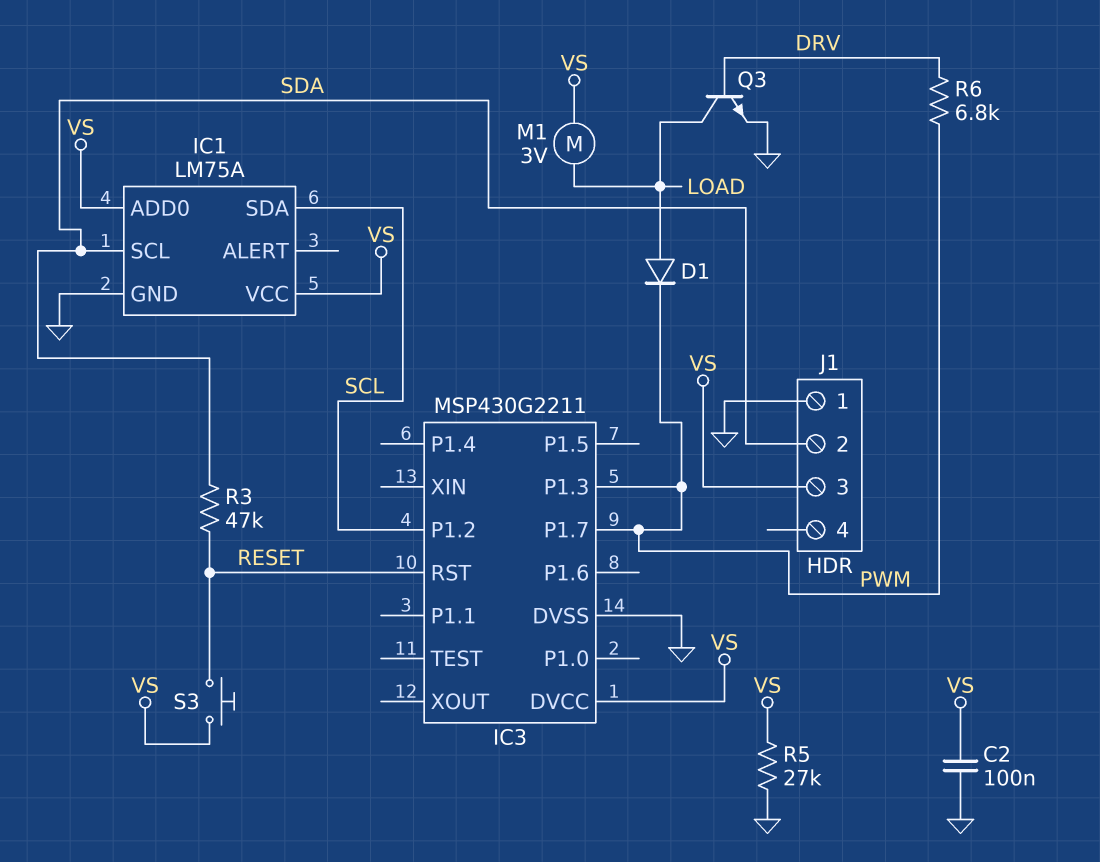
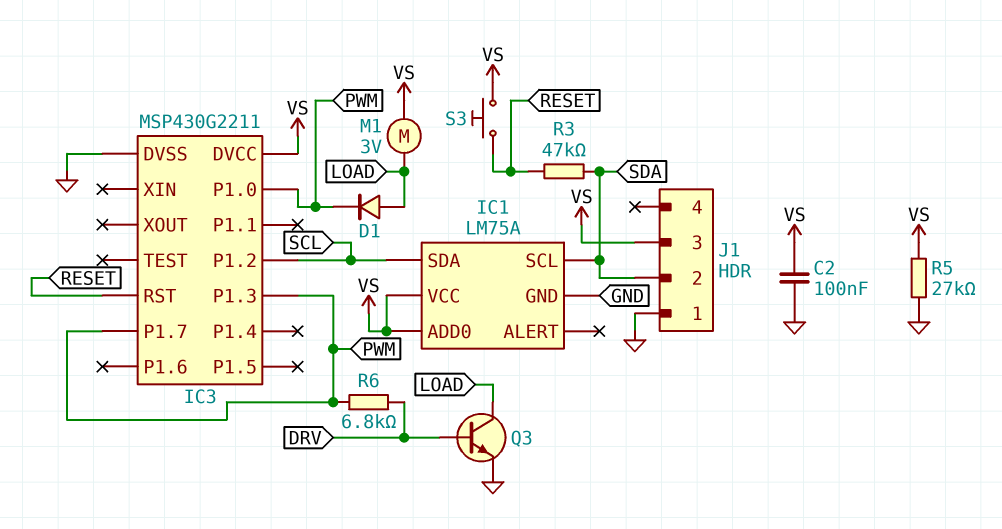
IC3 pin P1.0: none -> PWM

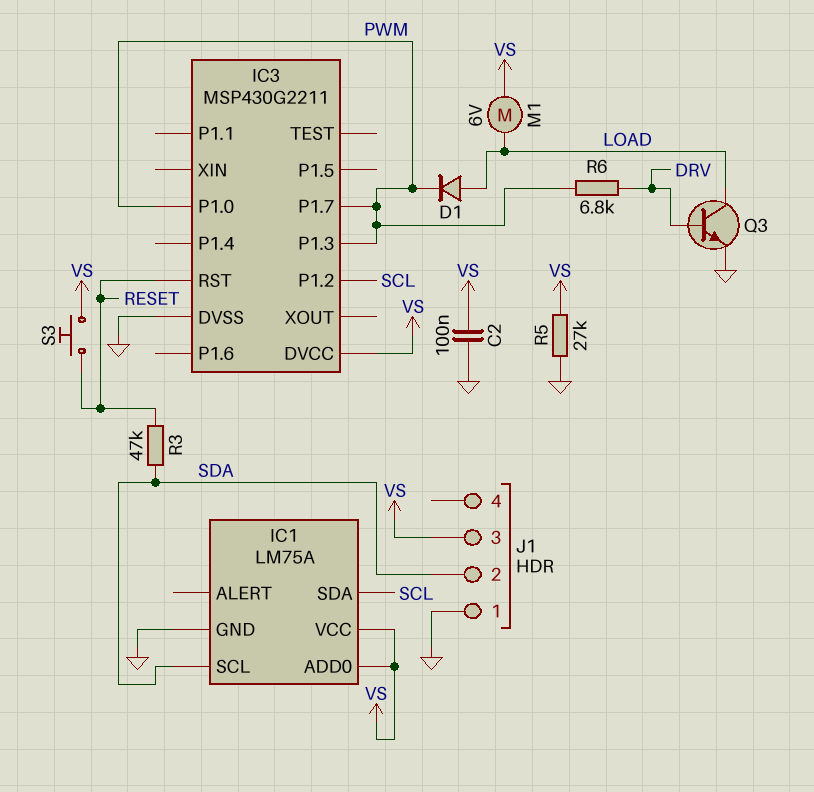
M1: motor 3V (LOAD, VS) -> motor 6V (LOAD, VS)

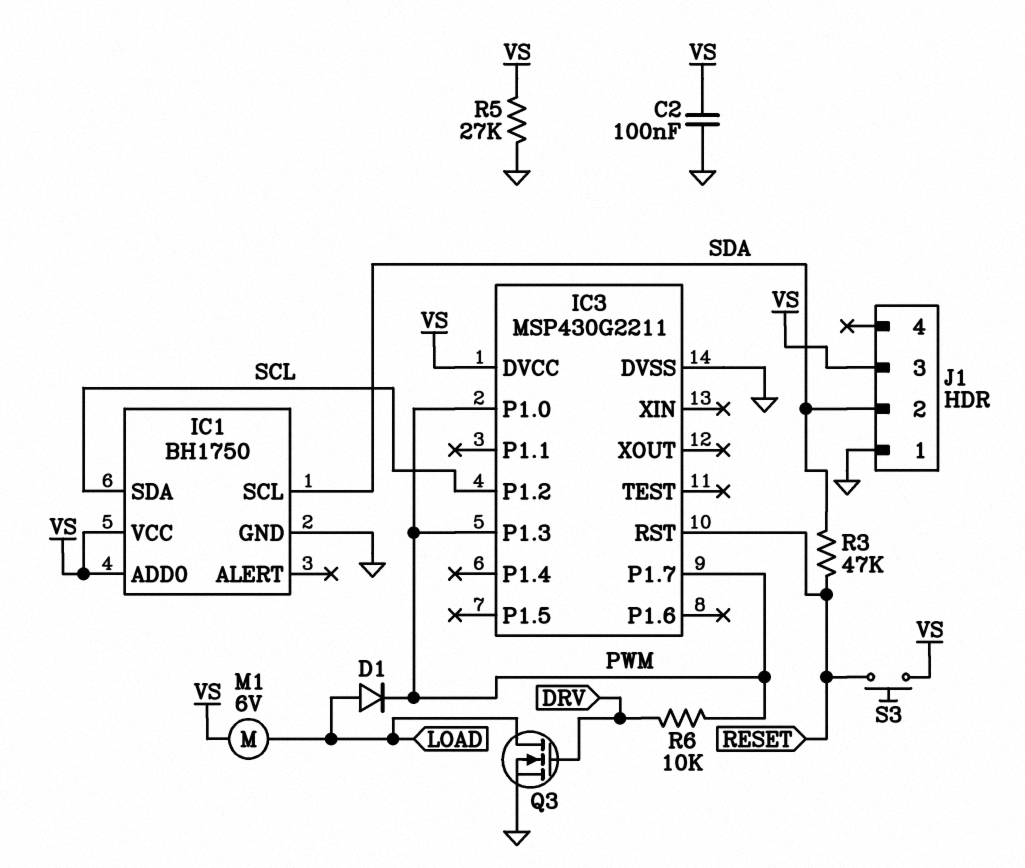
IC1: LM75A -> BH1750
Q3: NPN (B DRV, C LOAD, E GND) -> NMOS (G DRV, D LOAD, S GND)
R6: 6.8k (DRV, PWM) -> 10k (DRV, PWM)

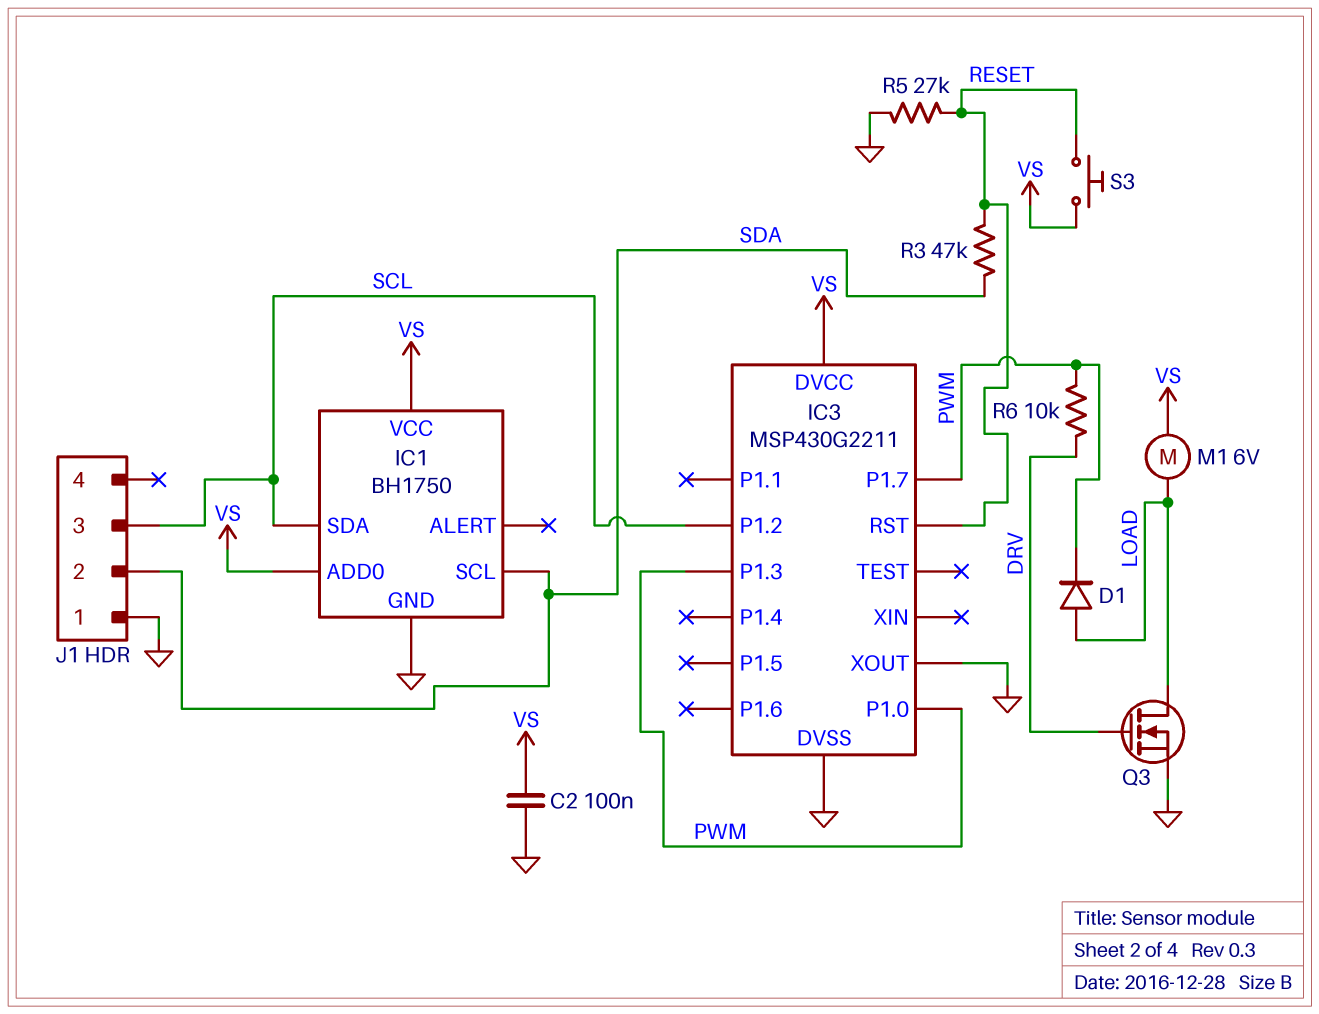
IC3 pin XOUT: none -> GND
J1 pin 3: VS -> SCL
R5: 27k (GND, VS) -> 27k (GND, RESET)

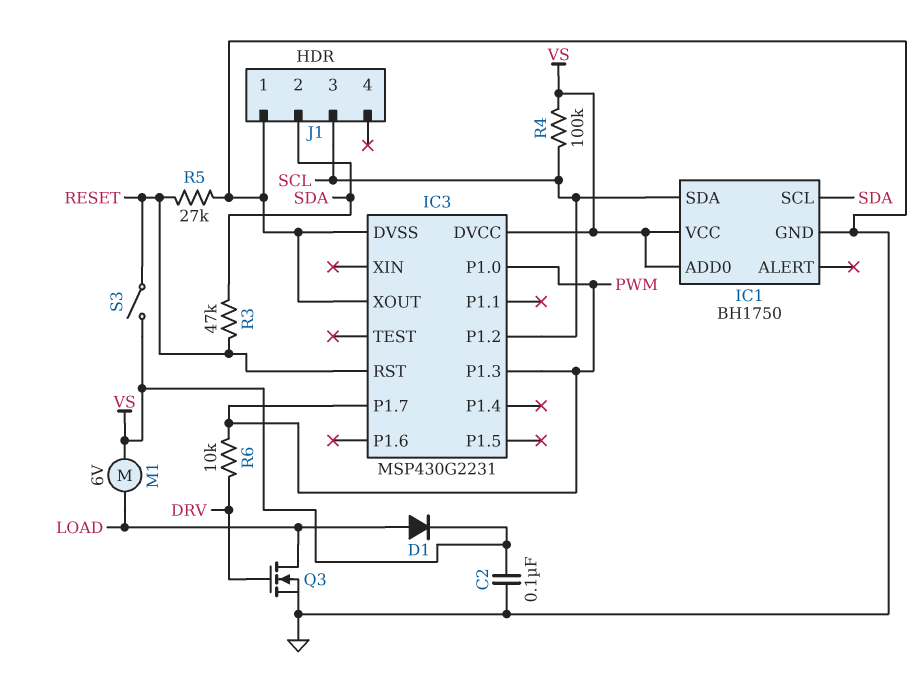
D1: diode (A LOAD, K PWM) -> diode (A LOAD, K VS)
IC3: MSP430G2211 -> MSP430G2231
R4: none -> 100k (SCL, VS)
S3: button (RESET, VS) -> switch (RESET, VS)

